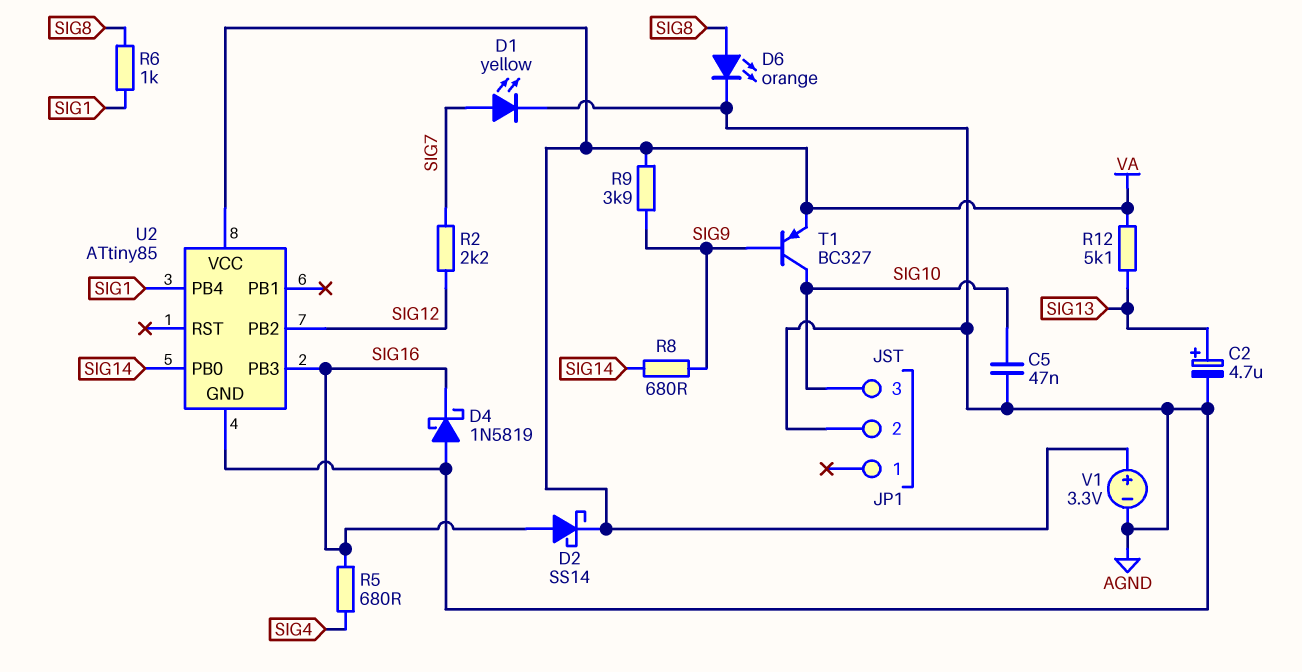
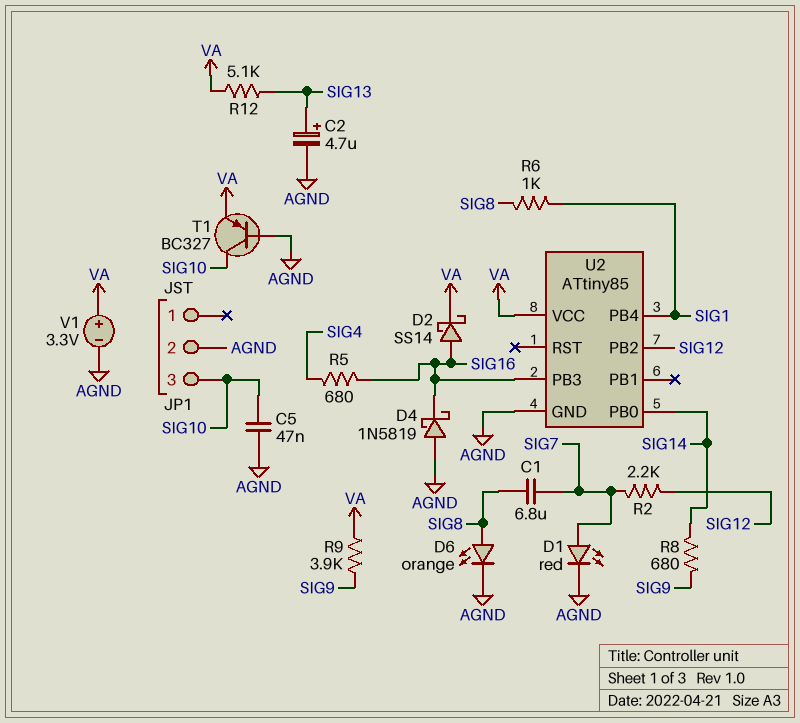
C1: none -> 6.8uF (SIG7, SIG8)
D1: LED yellow (A SIG7, K AGND) -> LED red (A SIG7, K AGND)
T1: PNP BC327 (B SIG9, C SIG10, E VA) -> PNP BC327 (B AGND, C SIG10, E VA)

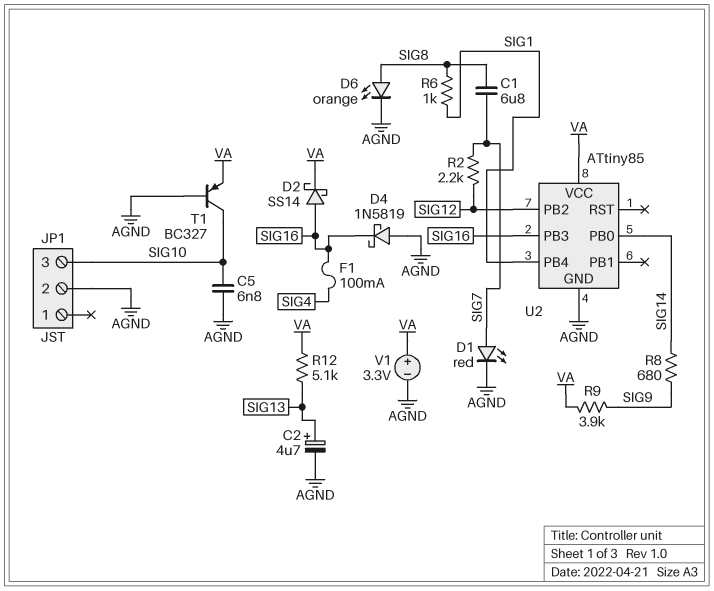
C5: 47nF (AGND, SIG10) -> 6.8nF (AGND, SIG10)
F1: none -> 100mA (SIG4, SIG16)
R5: 680 (SIG4, SIG16) -> none

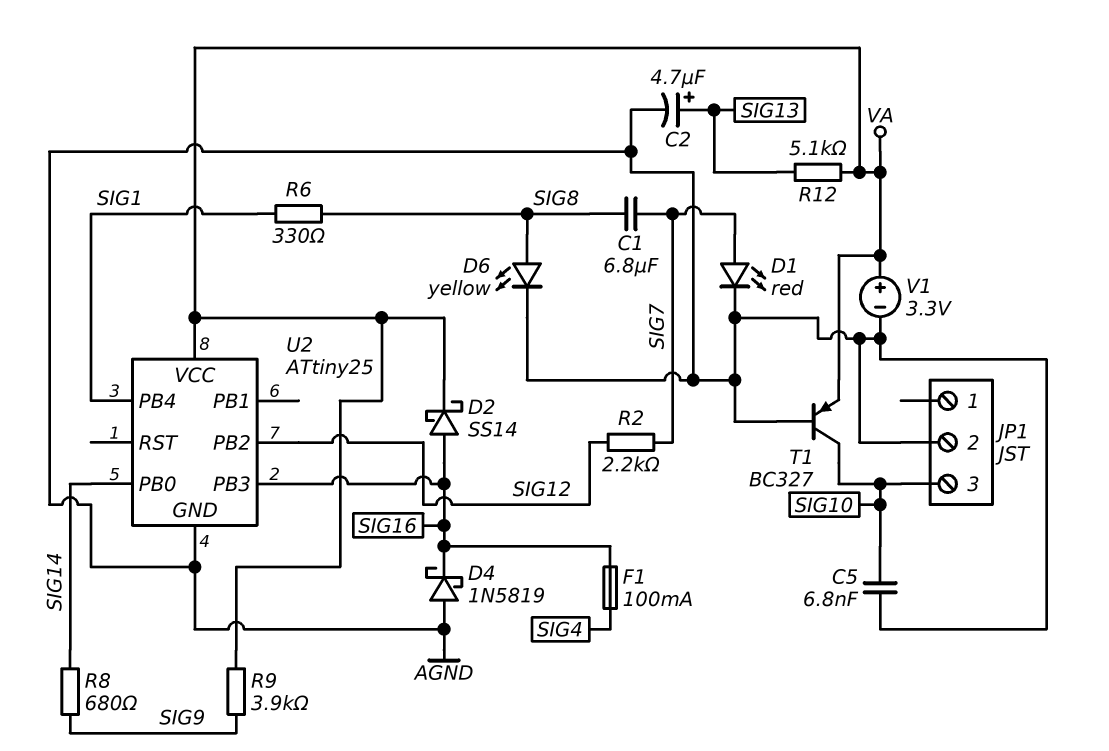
D6: LED orange (A SIG8, K AGND) -> LED yellow (A SIG8, K AGND)
R6: 1k (SIG1, SIG8) -> 330 (SIG1, SIG8)
U2: ATtiny85 -> ATtiny25

